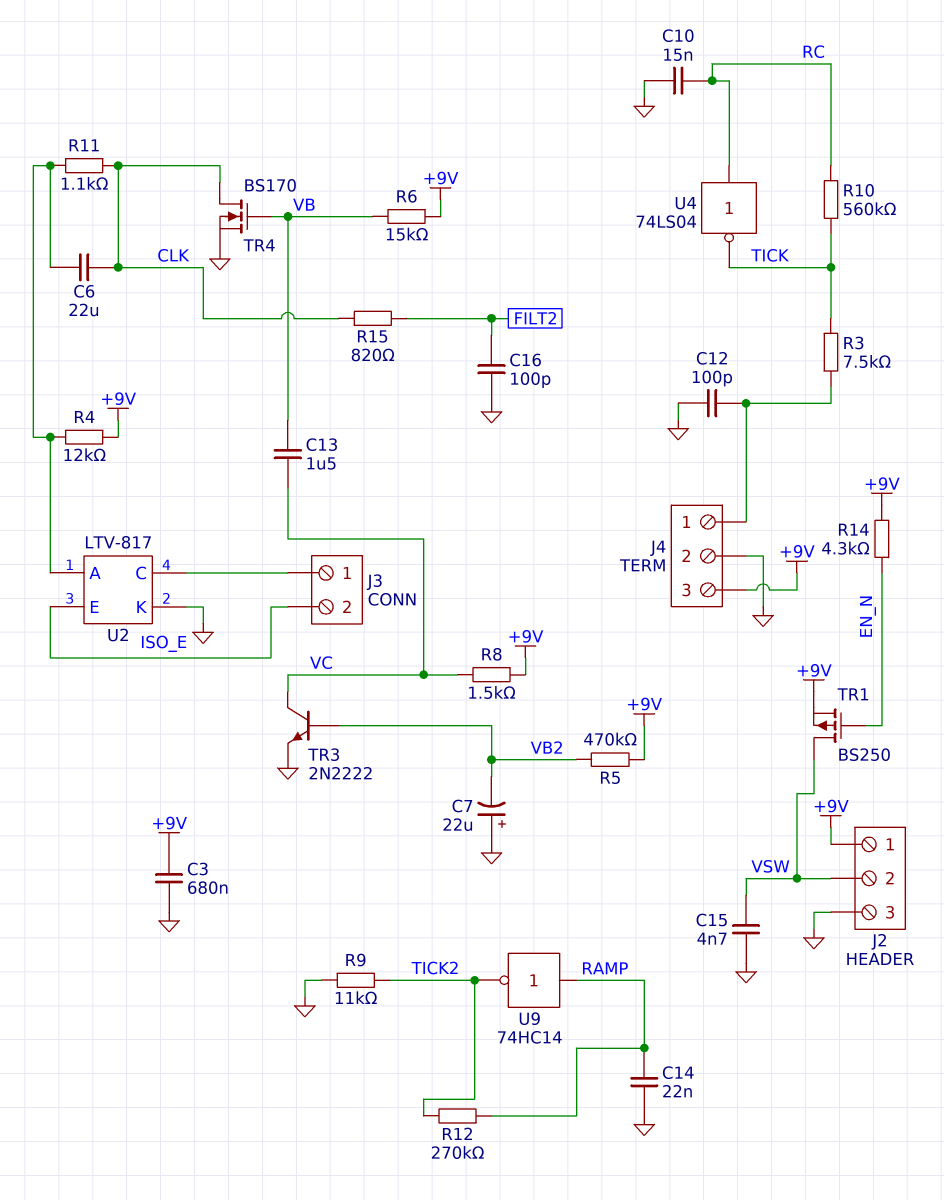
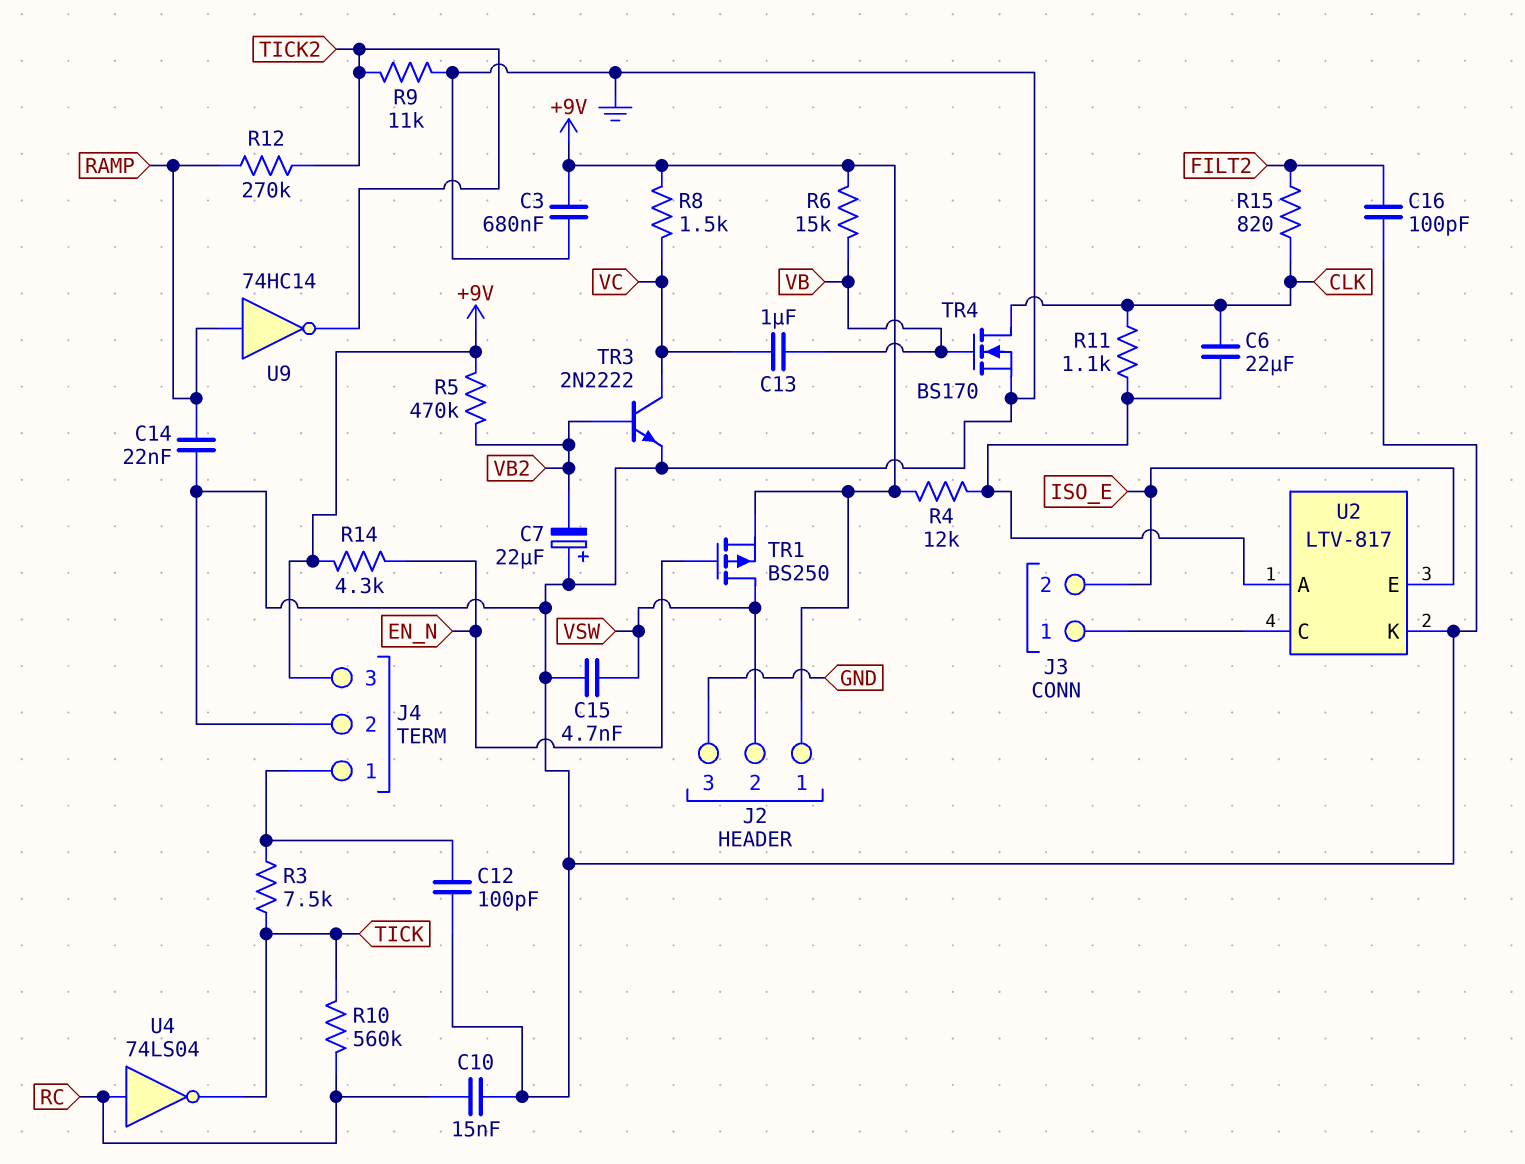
C13: 1.5uF (VB, VC) -> 1uF (VB, VC)

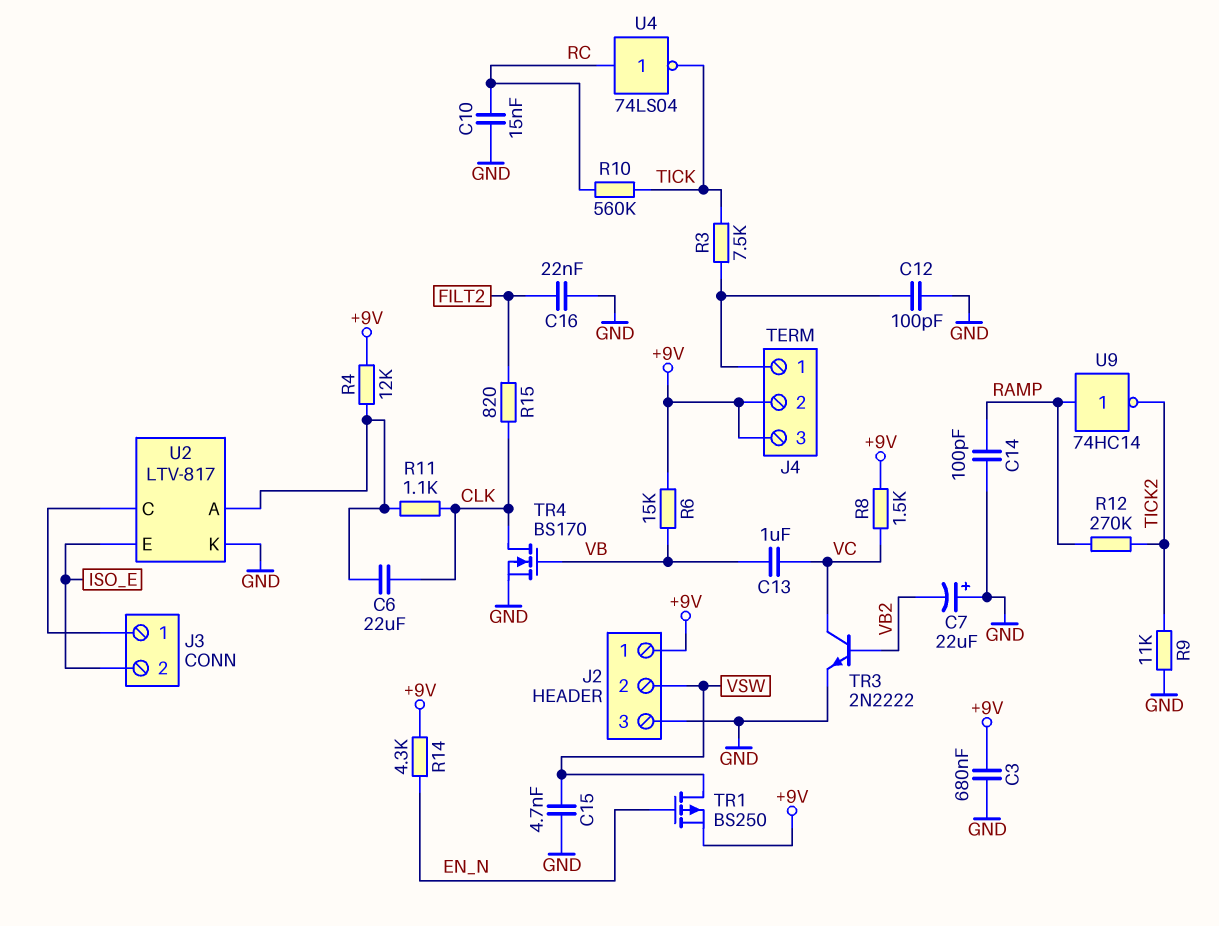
C14: 22nF (GND, RAMP) -> 100pF (GND, RAMP)
C16: 100pF (FILT2, GND) -> 22nF (FILT2, GND)
J4 pin 2: GND -> +9V
R5: 470k (+9V, VB2) -> none

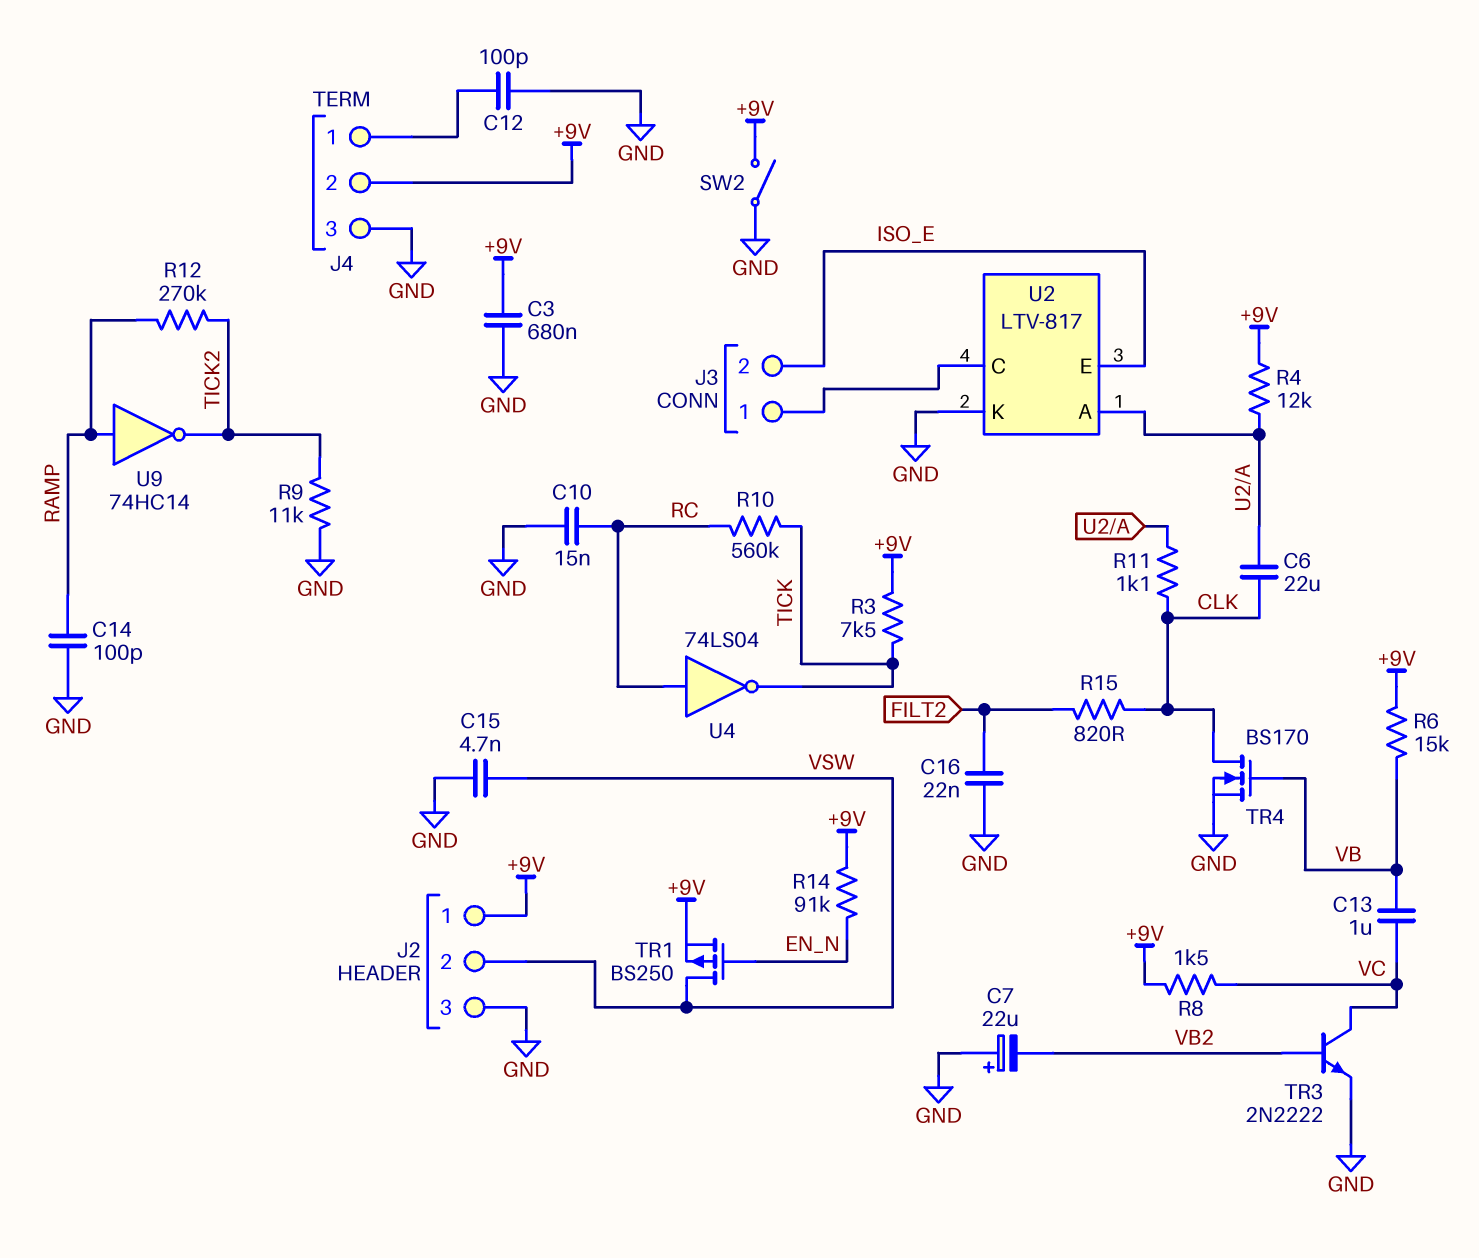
J4 pin 3: +9V -> GND
R3: 7.5k (J4/1, TICK) -> 7.5k (+9V, TICK)
R14: 4.3k (+9V, EN_N) -> 91k (+9V, EN_N)
SW2: none -> switch (+9V, GND)

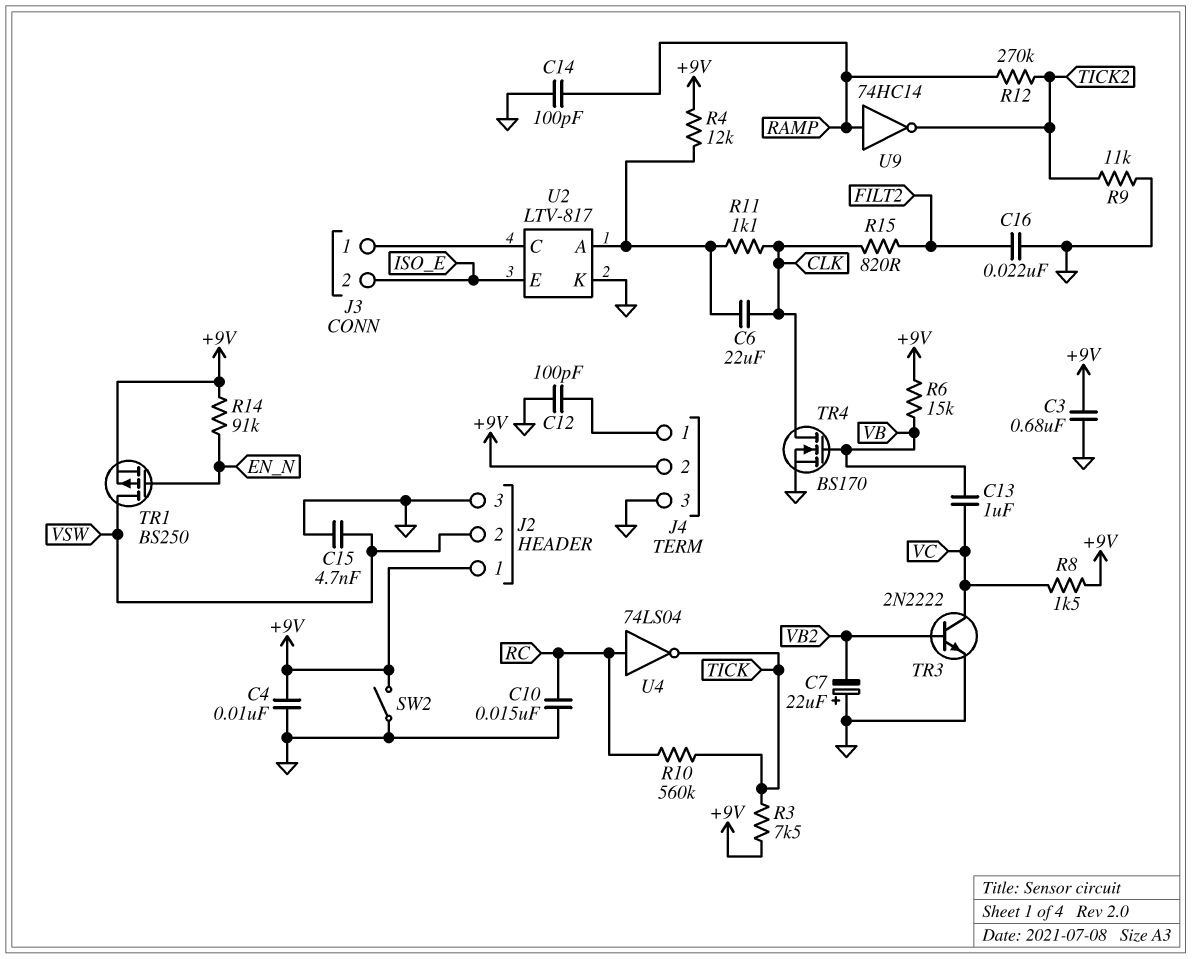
C4: none -> 10nF (+9V, GND)

